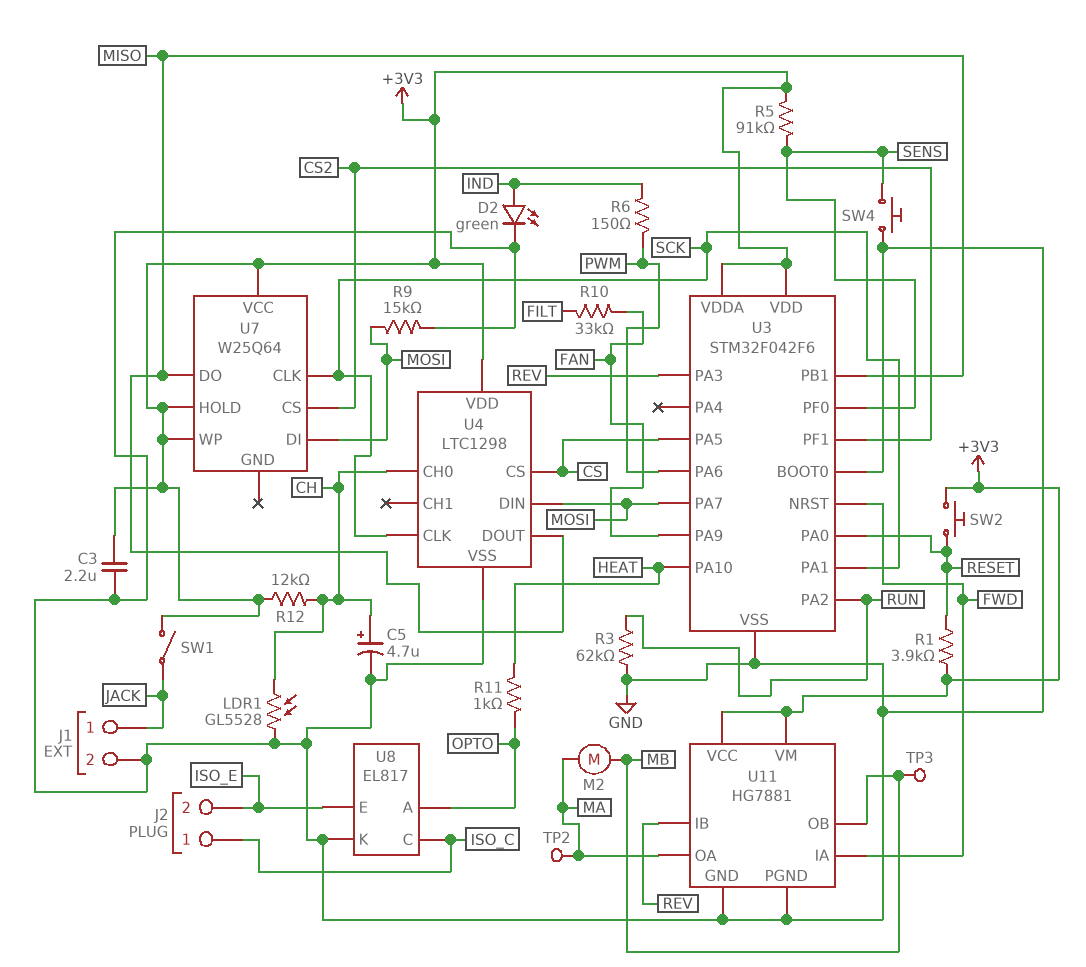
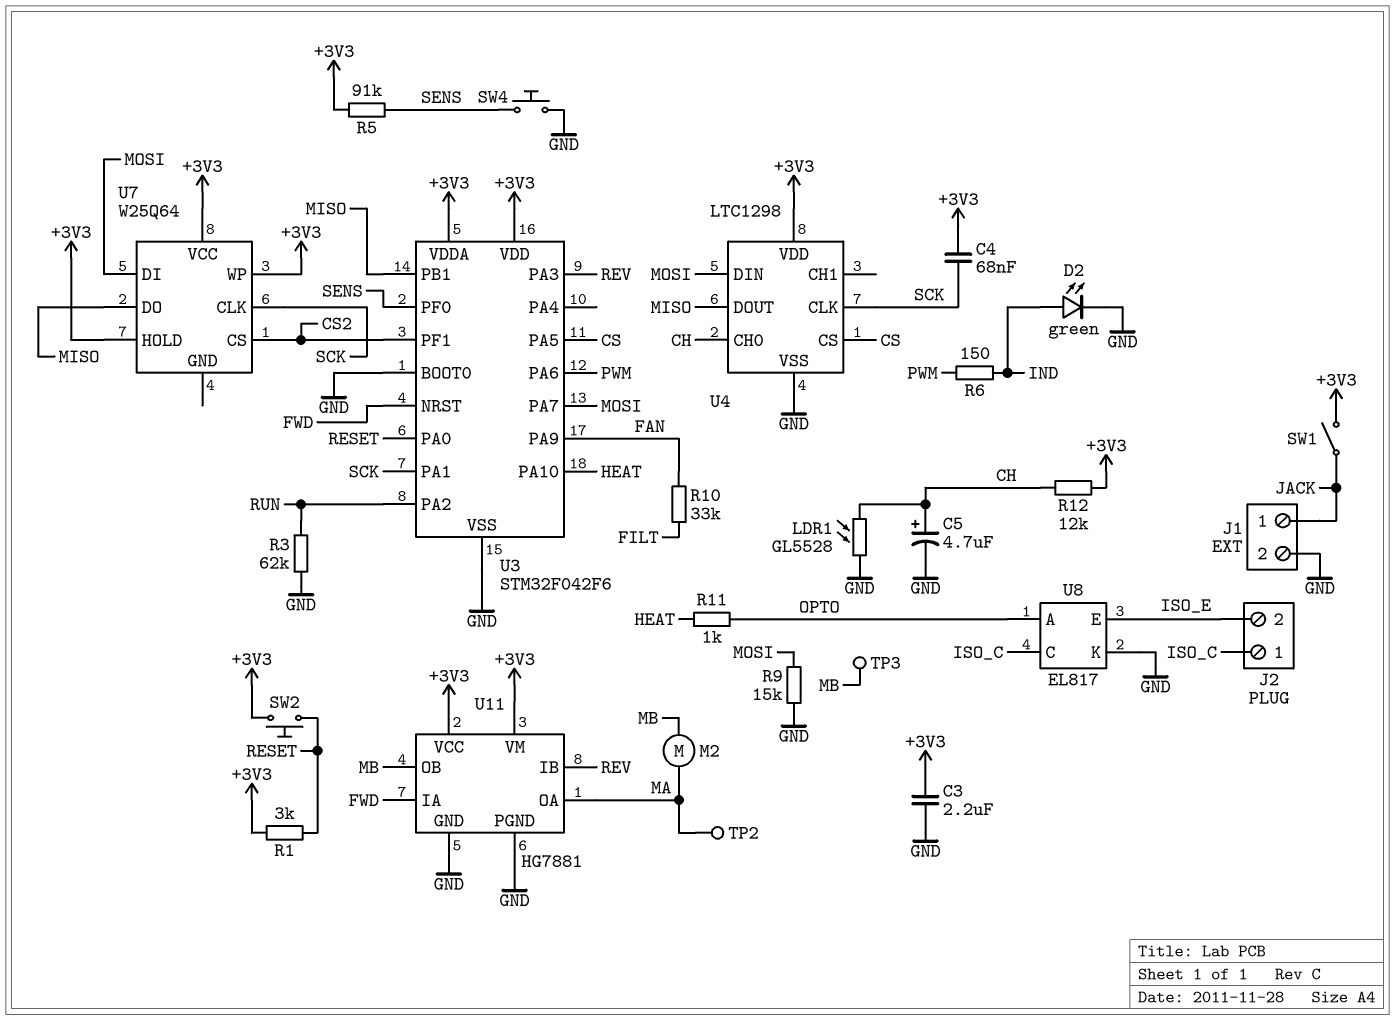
C4: none -> 68nF (+3V3, SCK)
R1: 3.9k (+3V3, RESET) -> 3k (+3V3, RESET)

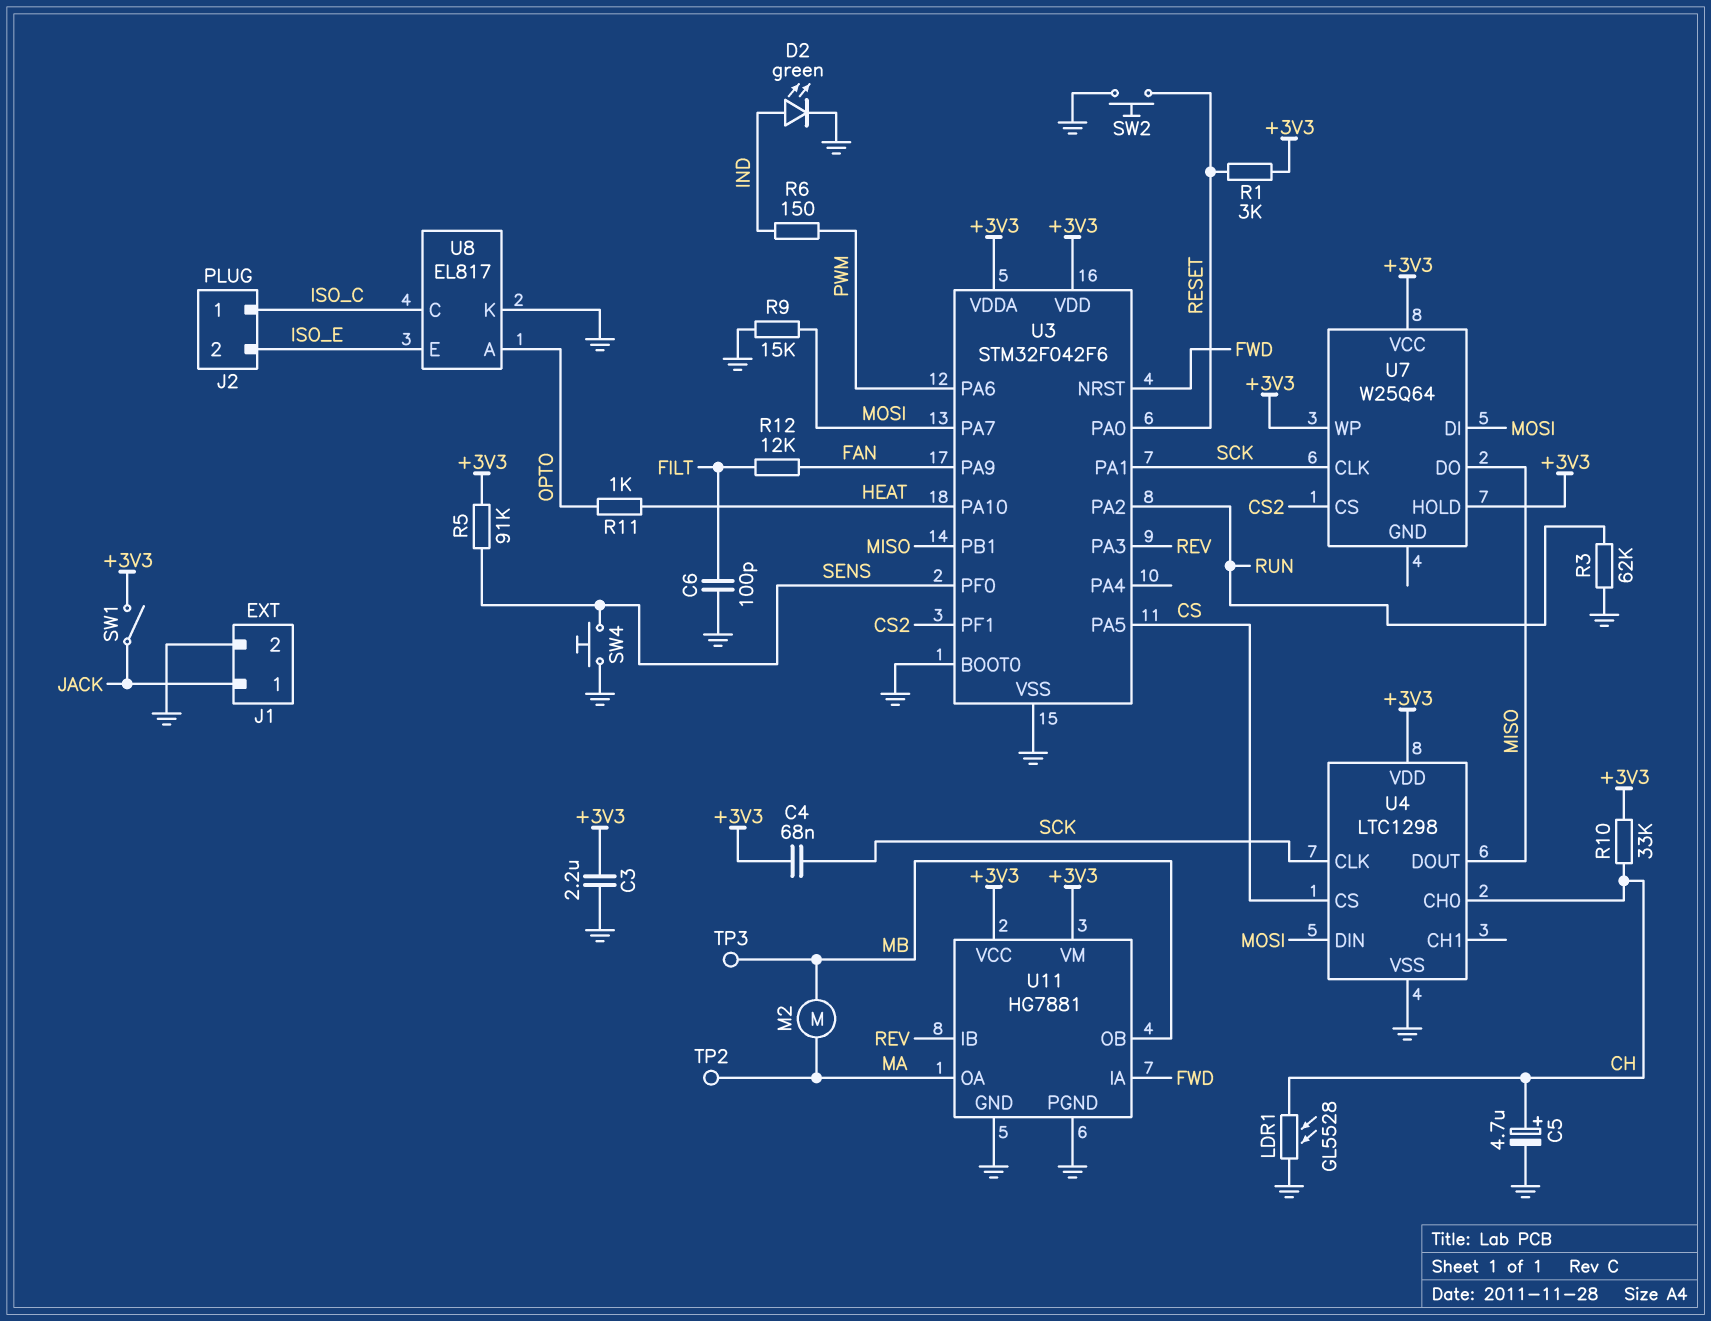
C6: none -> 100pF (FILT, GND)
R10: 33k (FAN, FILT) -> 33k (+3V3, CH)
R12: 12k (+3V3, CH) -> 12k (FAN, FILT)
SW2: button (+3V3, RESET) -> button (GND, RESET)

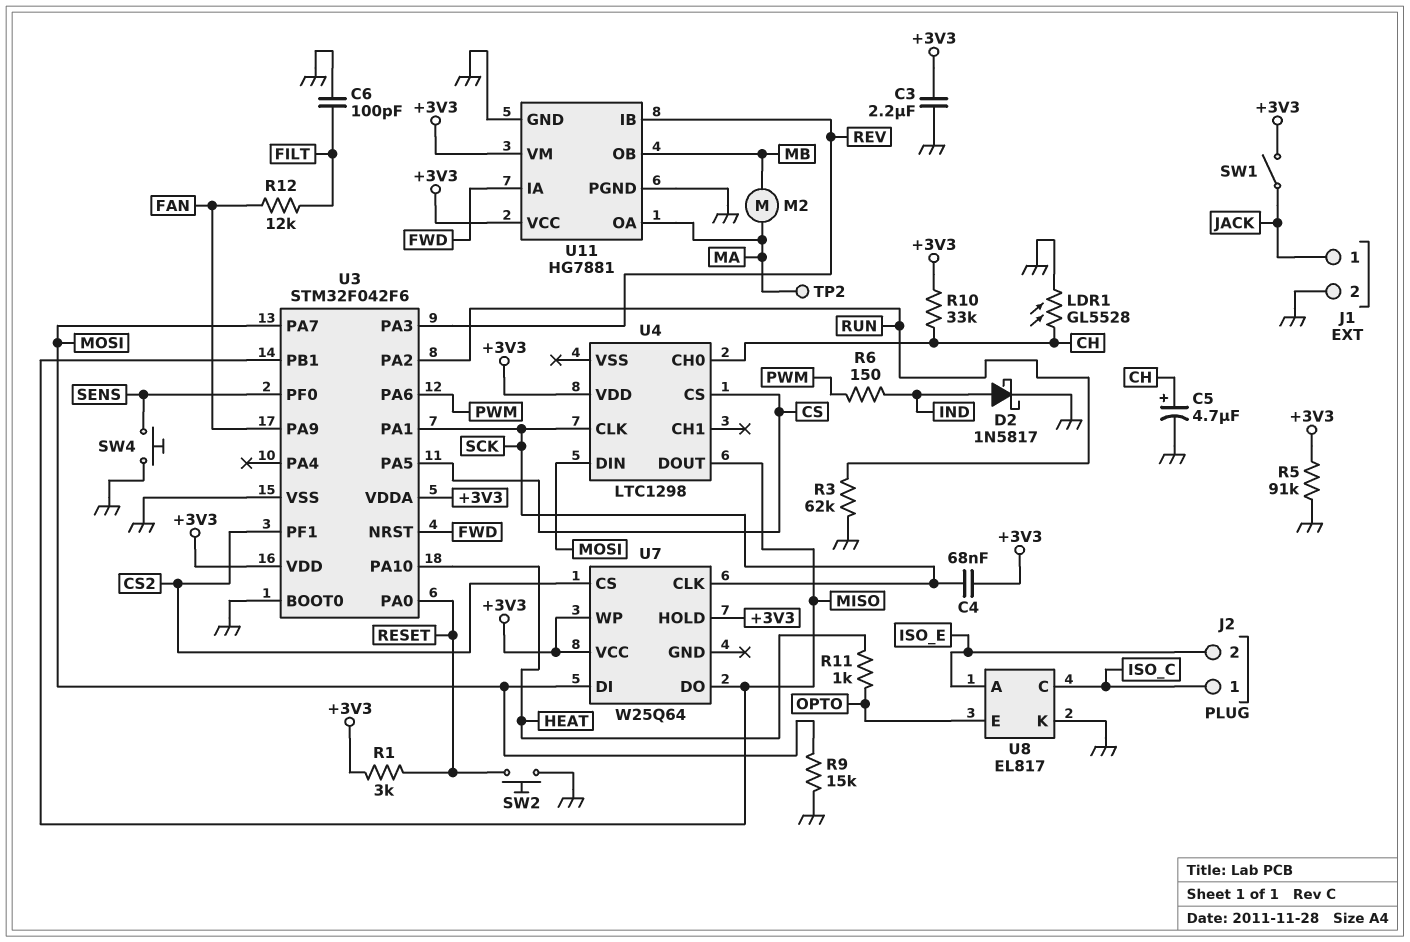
D2: LED green (A IND, K GND) -> schottky 1N5817 (A IND, K GND)
R5: 91k (+3V3, SENS) -> 91k (+3V3, GND)
TP3: test point (MB) -> none
U4 pin VSS: GND -> none
U8 pin A: OPTO -> ISO_E
U8 pin E: ISO_E -> OPTO

